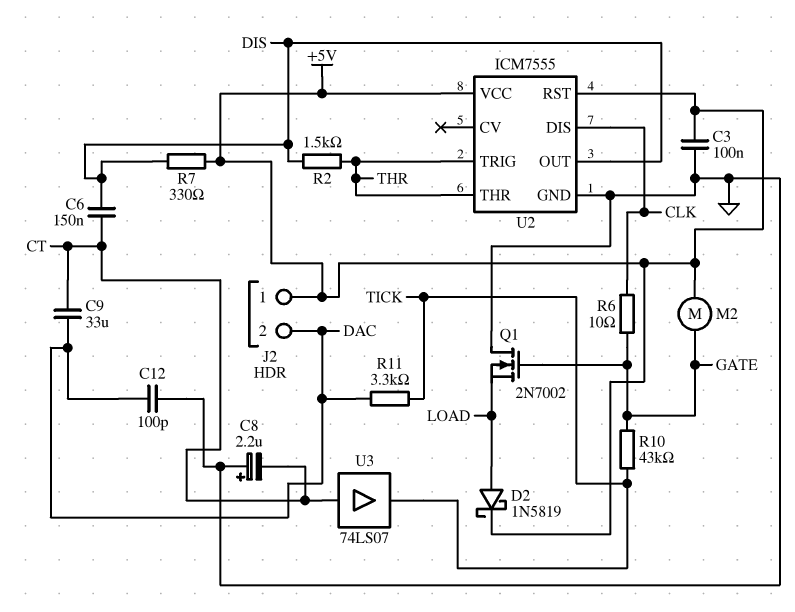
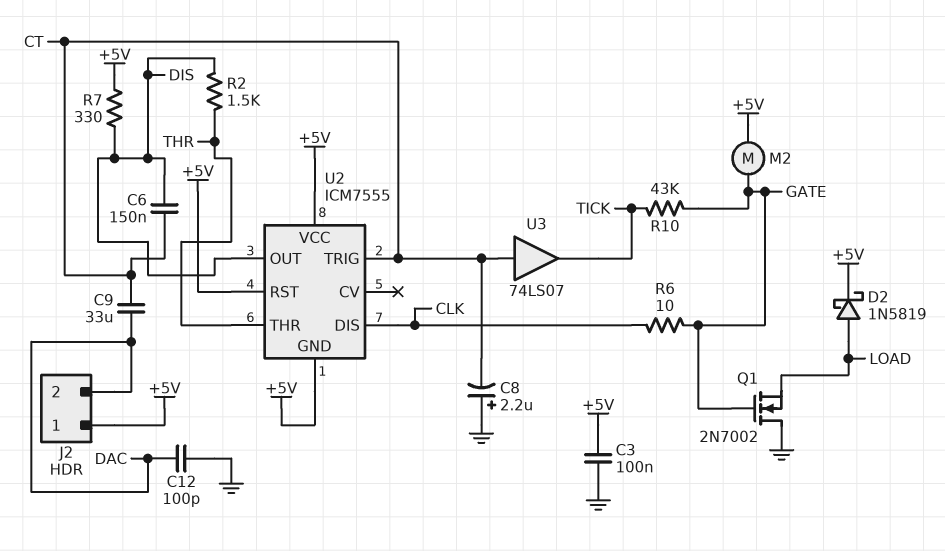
R11: 3.3k (DAC, TICK) -> none
U2 pin GND: GND -> +5V
U2 pin TRIG: THR -> CT

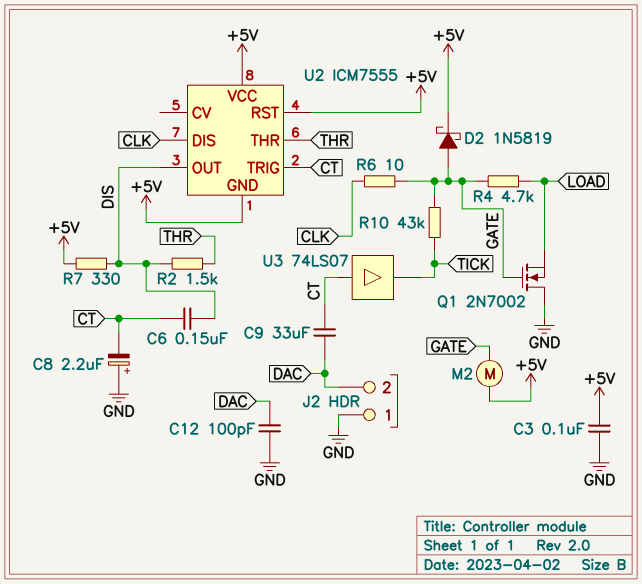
D2: schottky 1N5819 (A LOAD, K +5V) -> schottky 1N5819 (A GATE, K +5V)
J2 pin 1: +5V -> GND
R4: none -> 4.7k (GATE, LOAD)

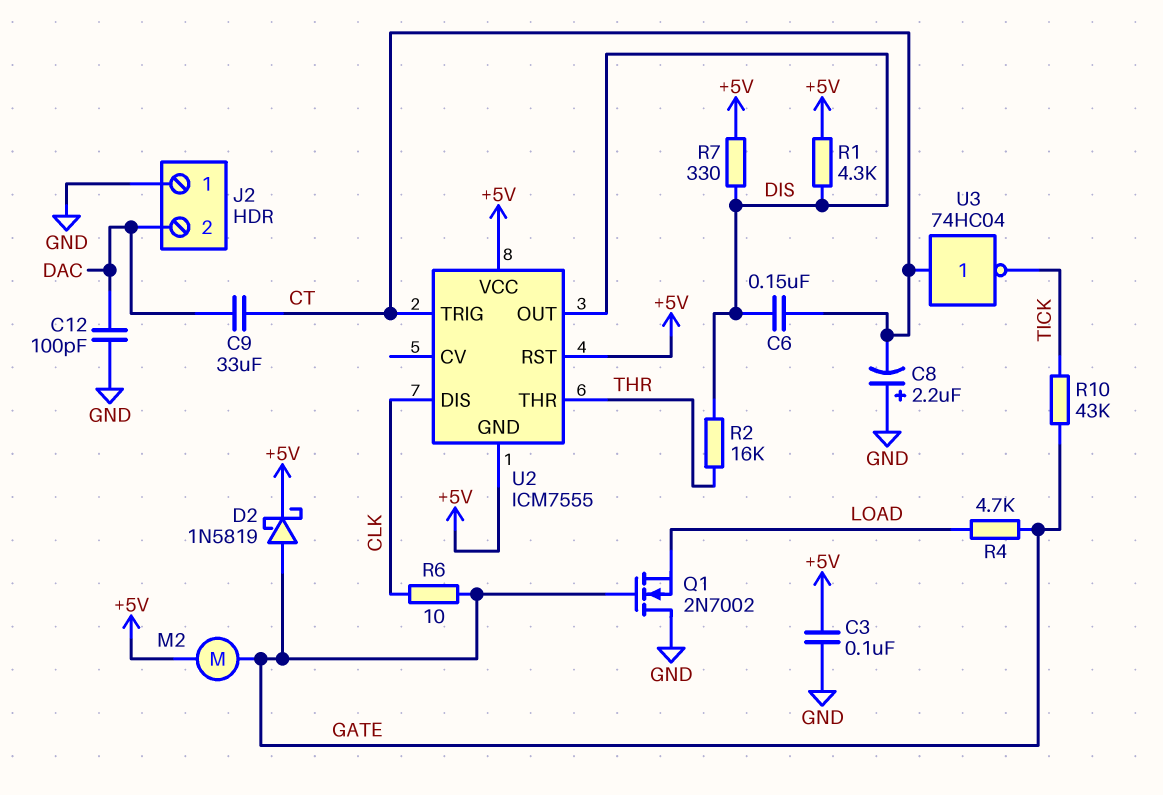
R1: none -> 4.3k (+5V, DIS)
R2: 1.5k (DIS, THR) -> 16k (DIS, THR)
U3: buffer 74LS07 (in CT, out TICK) -> NOT 74HC04 (in CT, out TICK)

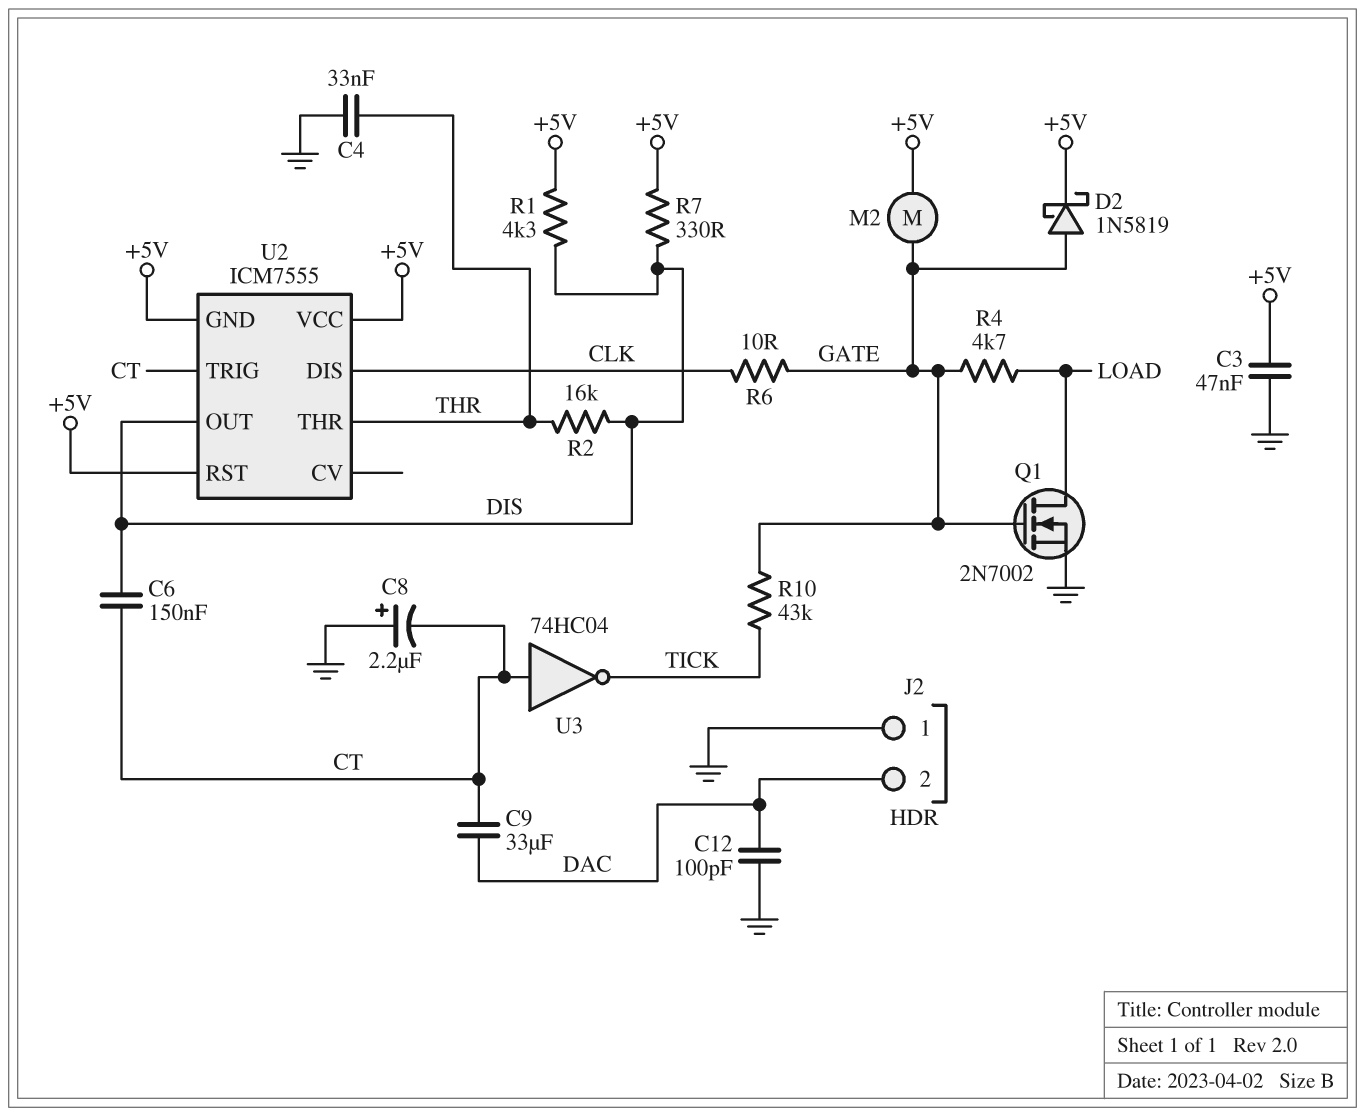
C3: 100nF (+5V, GND) -> 47nF (+5V, GND)
C4: none -> 33nF (GND, THR)
Q1: NMOS 2N7002 (G GATE, D GND, S LOAD) -> NMOS 2N7002 (G GATE, D LOAD, S GND)

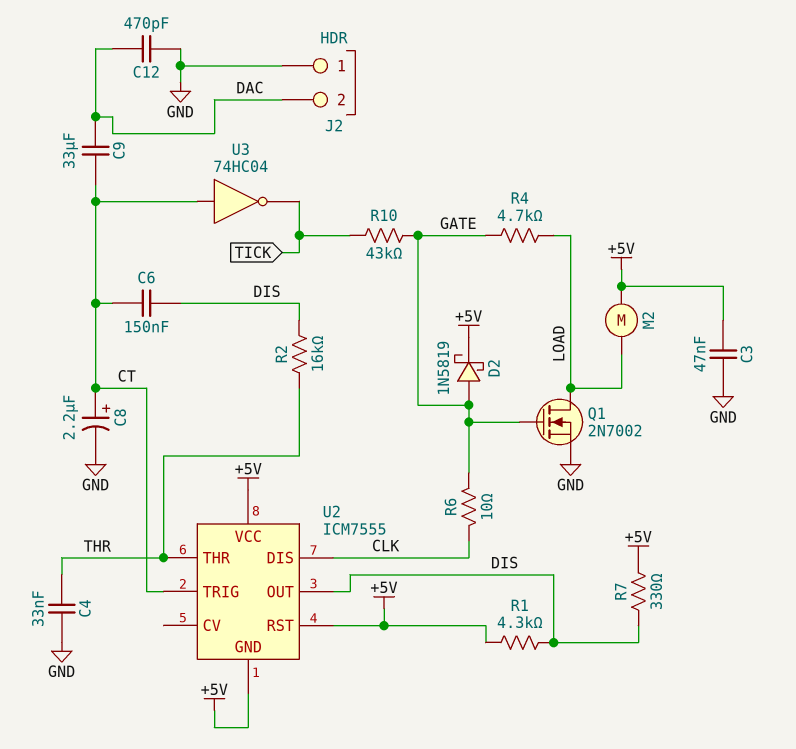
C8: 2.2uF (plus GND, minus CT) -> 2.2uF (plus CT, minus GND)
C12: 100pF (DAC, GND) -> 470pF (DAC, GND)
M2: motor (+5V, GATE) -> motor (+5V, LOAD)

